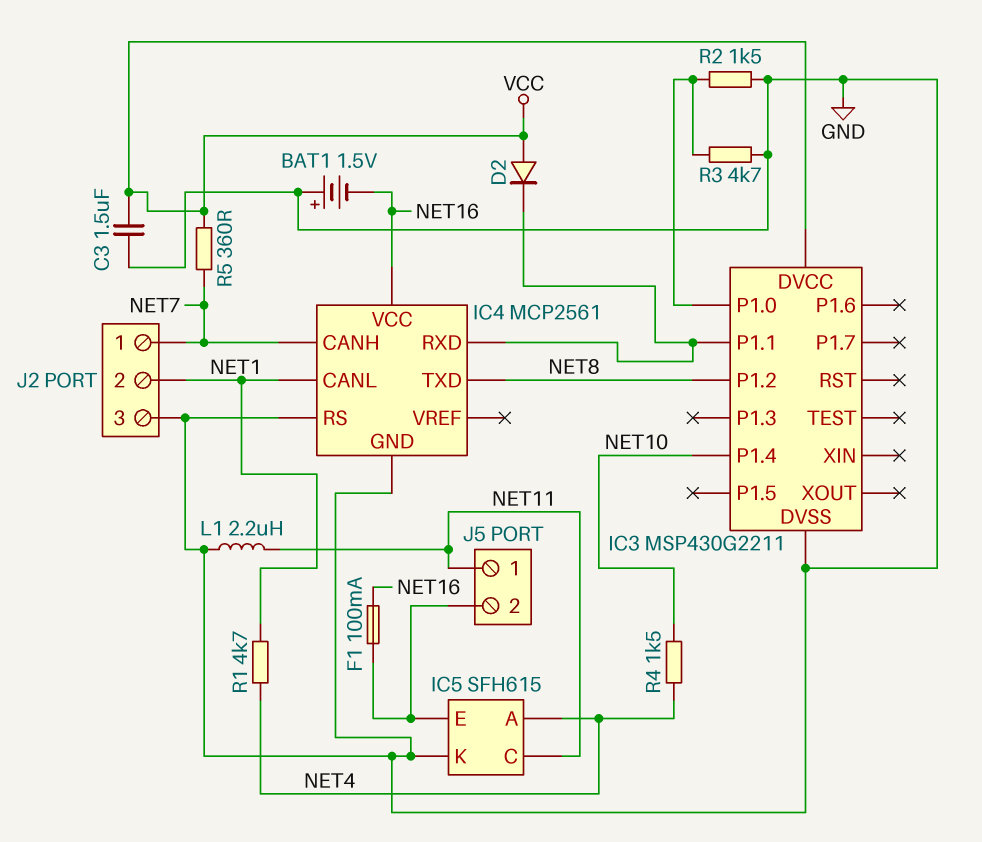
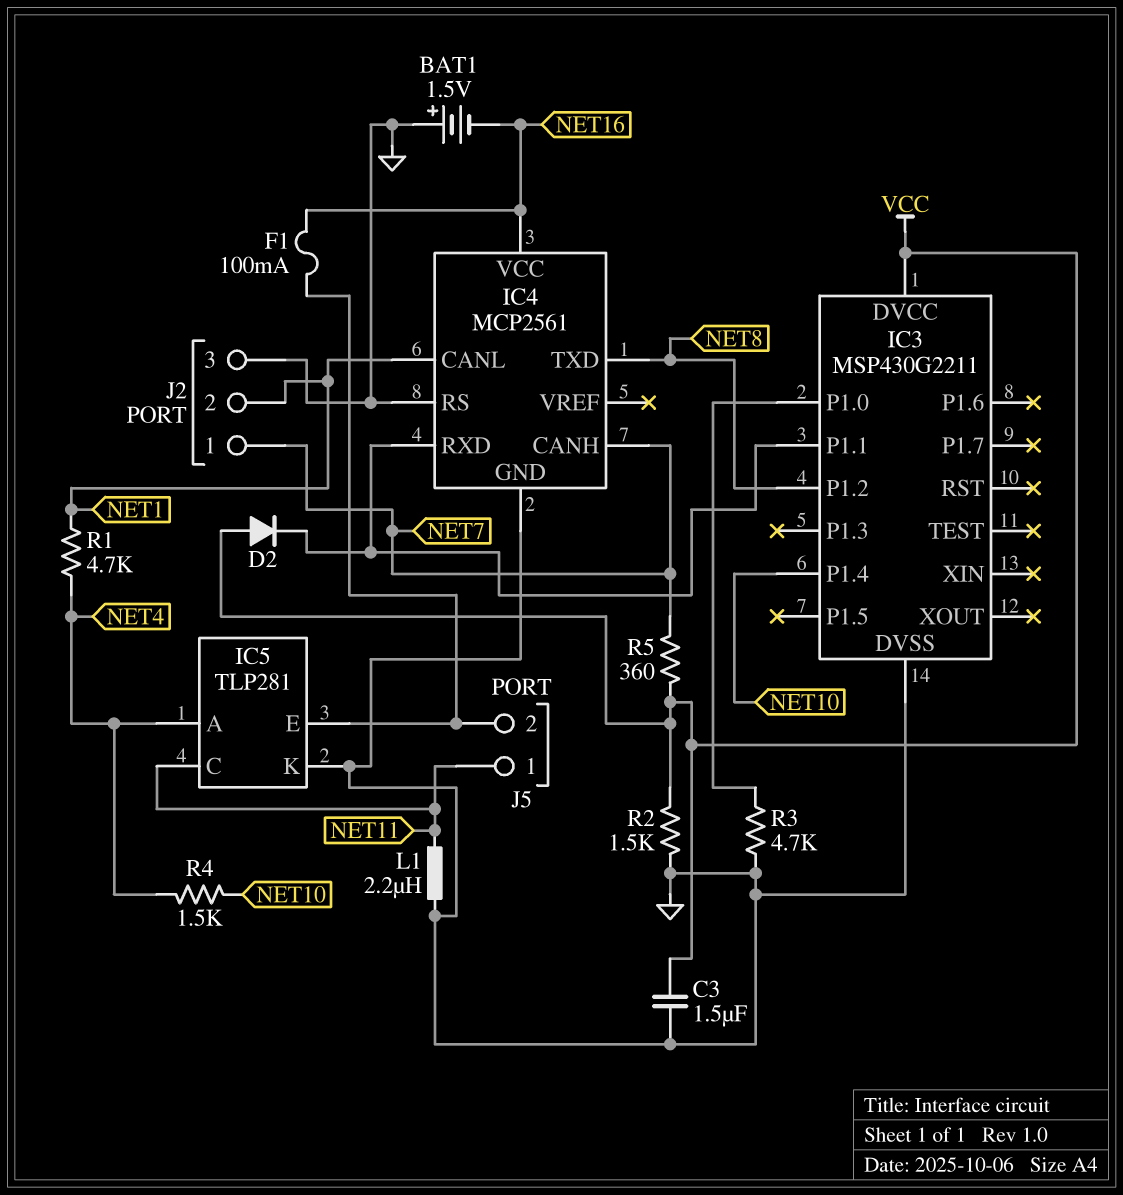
IC5: SFH615 -> TLP281
R2: 1.5k (GND, IC3/P1.0) -> 1.5k (GND, VCC)

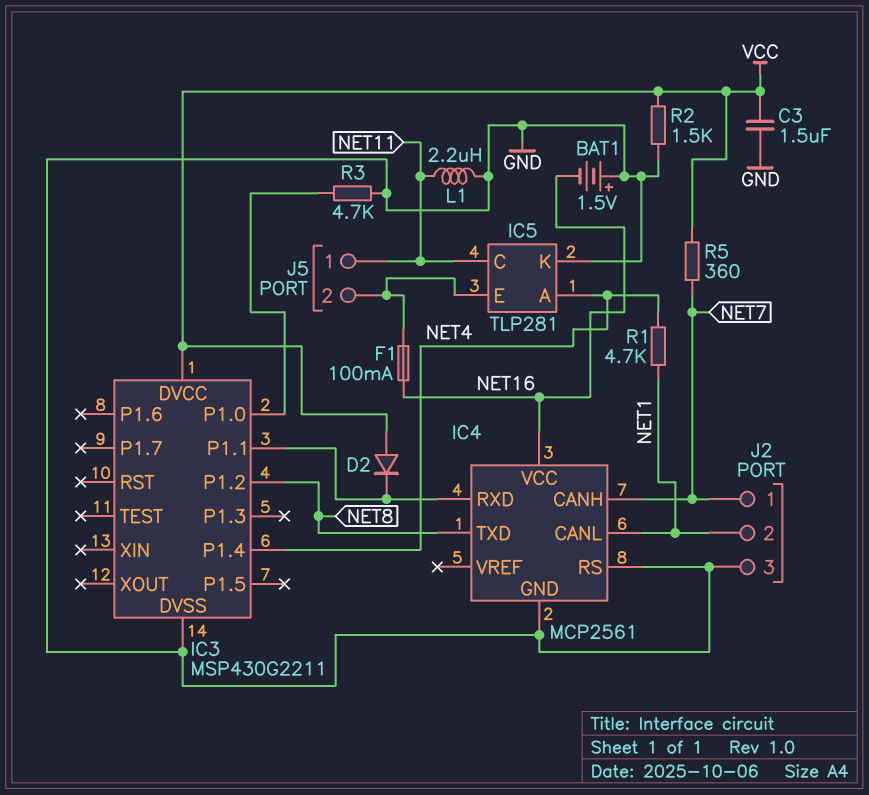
IC3 pin P1.4: NET10 -> NET4
R4: 1.5k (NET4, NET10) -> none

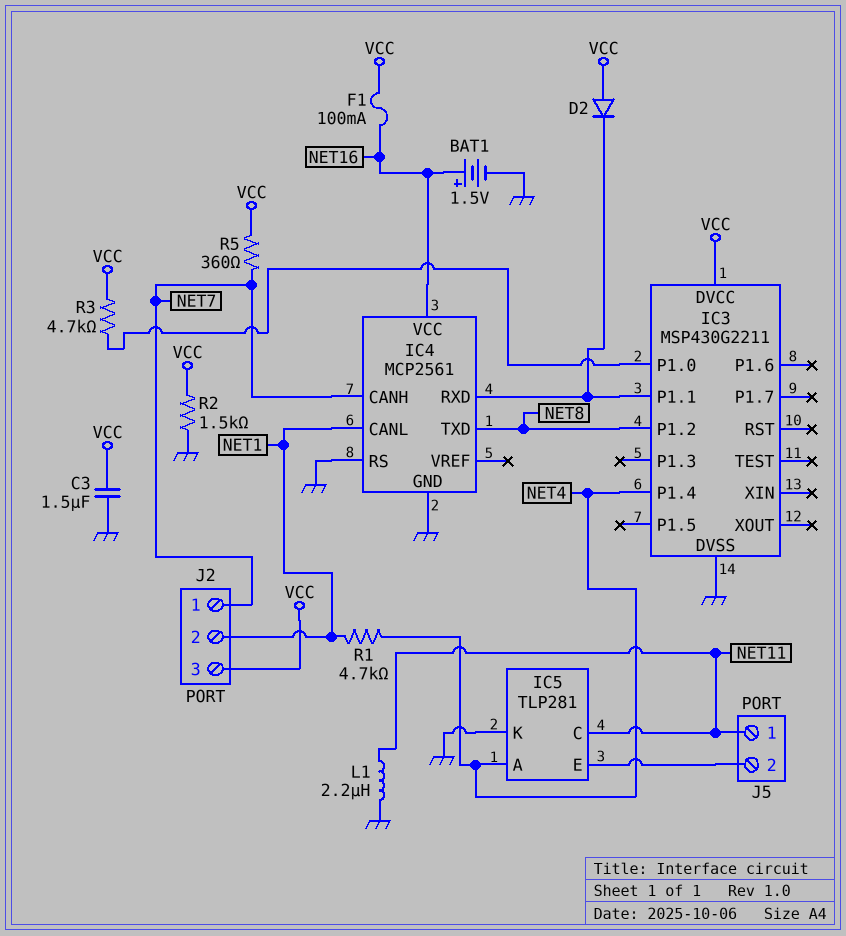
BAT1: 1.5V (plus GND, minus NET16) -> 1.5V (plus NET16, minus GND)
F1: 100mA (IC5/E, NET16) -> 100mA (NET16, VCC)
J2 pin 3: GND -> VCC
R3: 4.7k (GND, IC3/P1.0) -> 4.7k (IC3/P1.0, VCC)

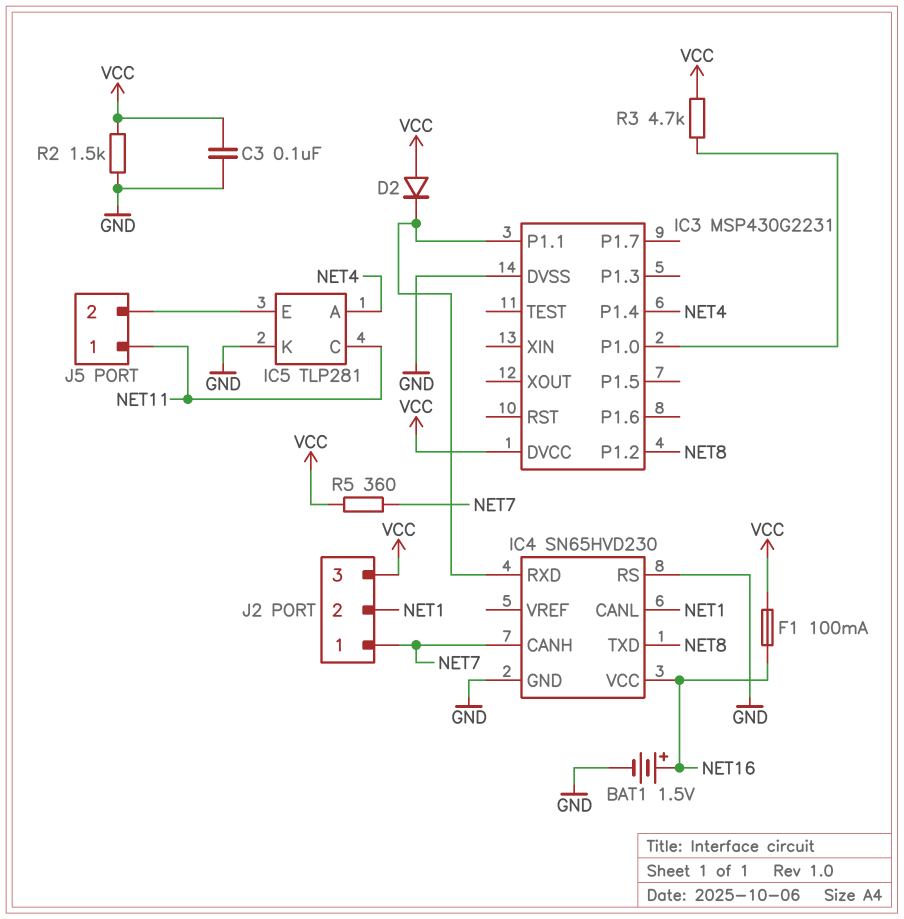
C3: 1.5uF (GND, VCC) -> 100nF (GND, VCC)
IC3: MSP430G2211 -> MSP430G2231
IC4: MCP2561 -> SN65HVD230
L1: 2.2uH (GND, NET11) -> none
R1: 4.7k (NET1, NET4) -> none

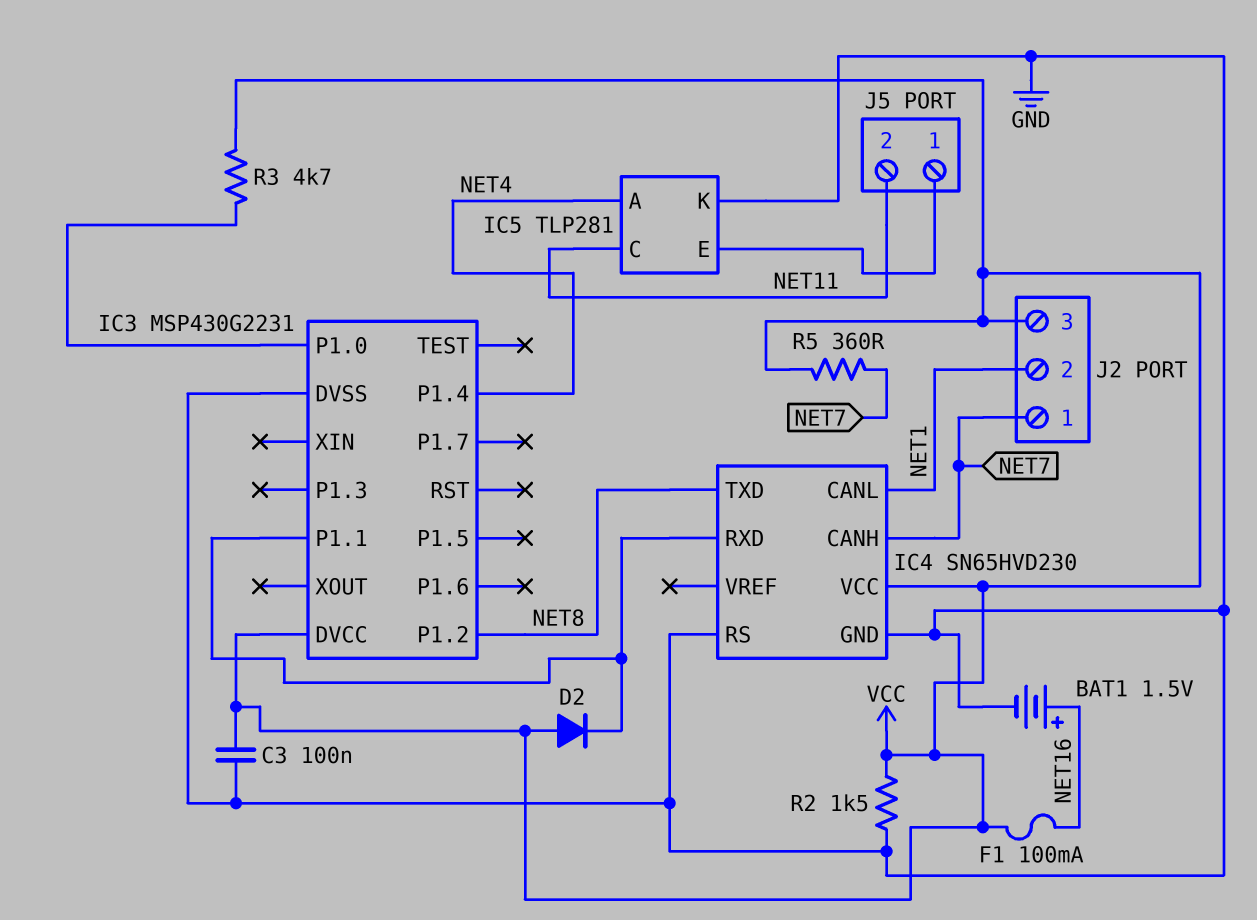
IC4 pin VCC: NET16 -> VCC
J5 pin 1: NET11 -> IC5/E
J5 pin 2: IC5/E -> NET11

